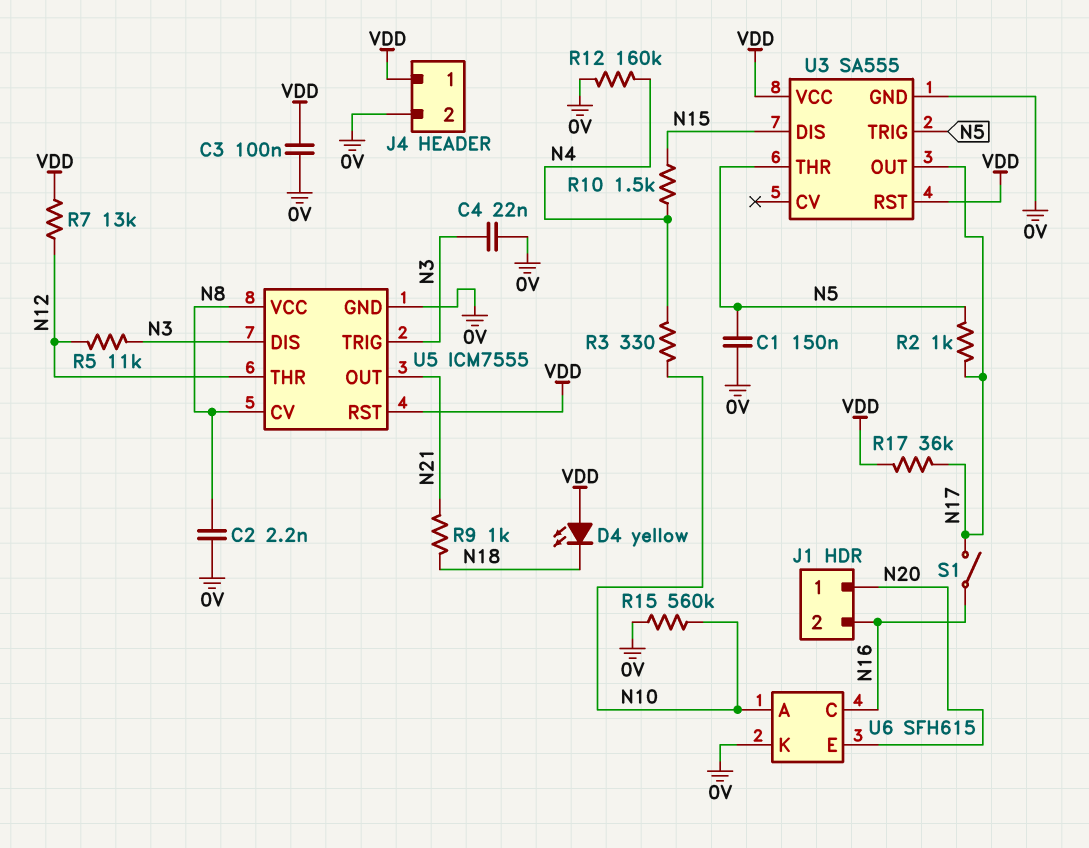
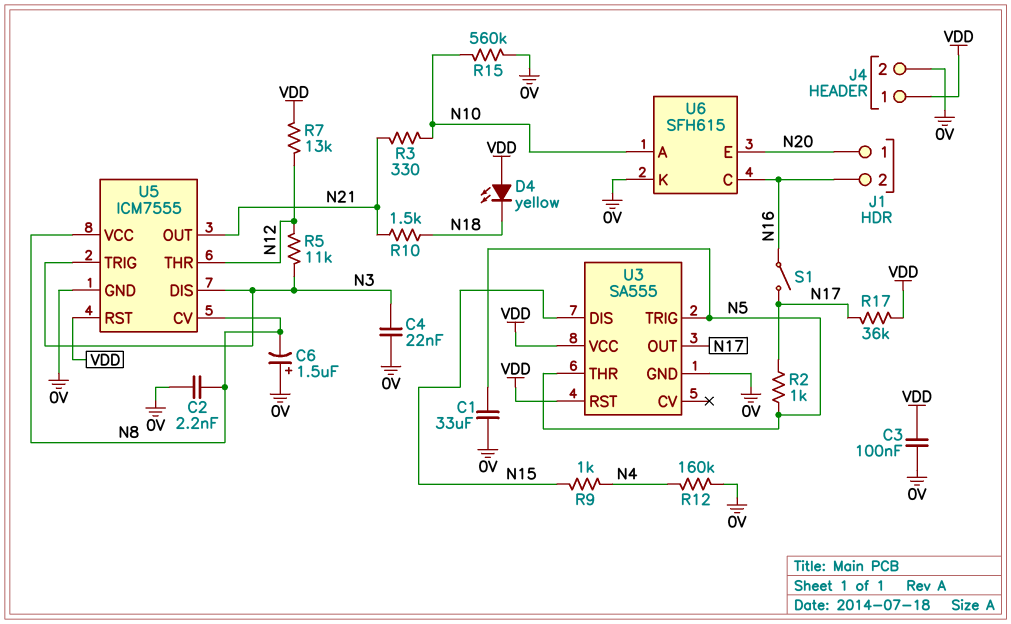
C1: 150nF (0V, N5) -> 33uF (0V, N5)
C6: none -> 1.5uF (plus 0V, minus N8)
R3: 330 (N4, N10) -> 330 (N10, N21)
R9: 1k (N18, N21) -> 1k (N4, N15)
R10: 1.5k (N4, N15) -> 1.5k (N18, N21)

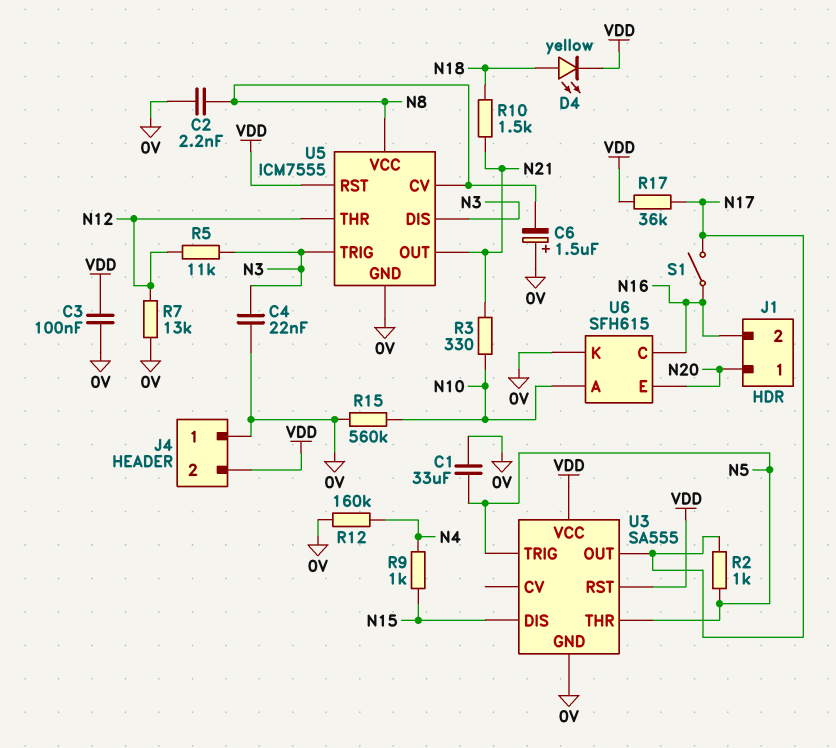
D4: LED yellow (A VDD, K N18) -> LED yellow (A N18, K VDD)
J4 pin 1: VDD -> 0V
J4 pin 2: 0V -> VDD
R7: 13k (N12, VDD) -> 13k (0V, N12)

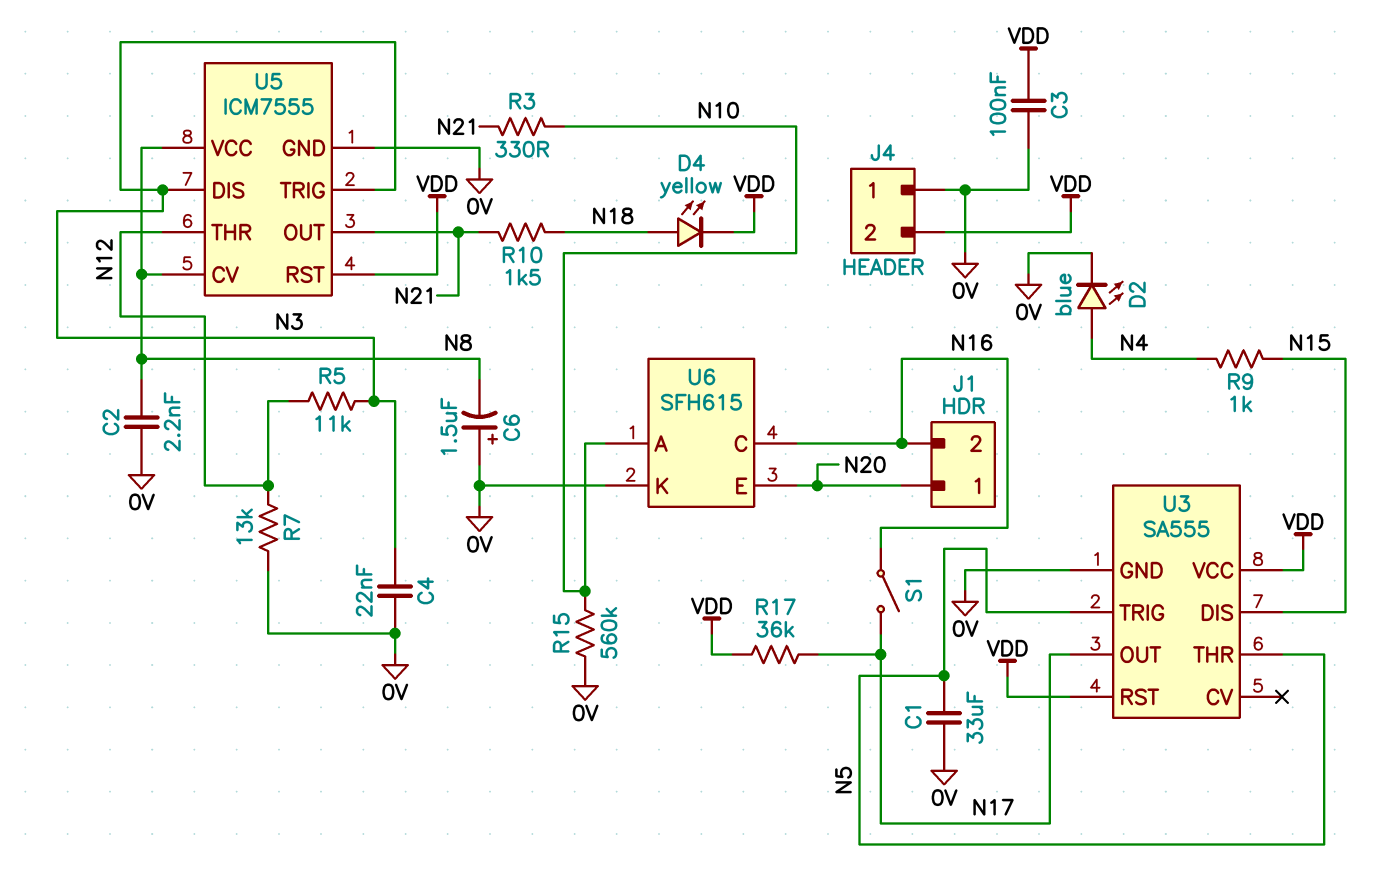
D2: none -> LED blue (A N4, K 0V)
R2: 1k (N5, N17) -> none
R12: 160k (0V, N4) -> none

